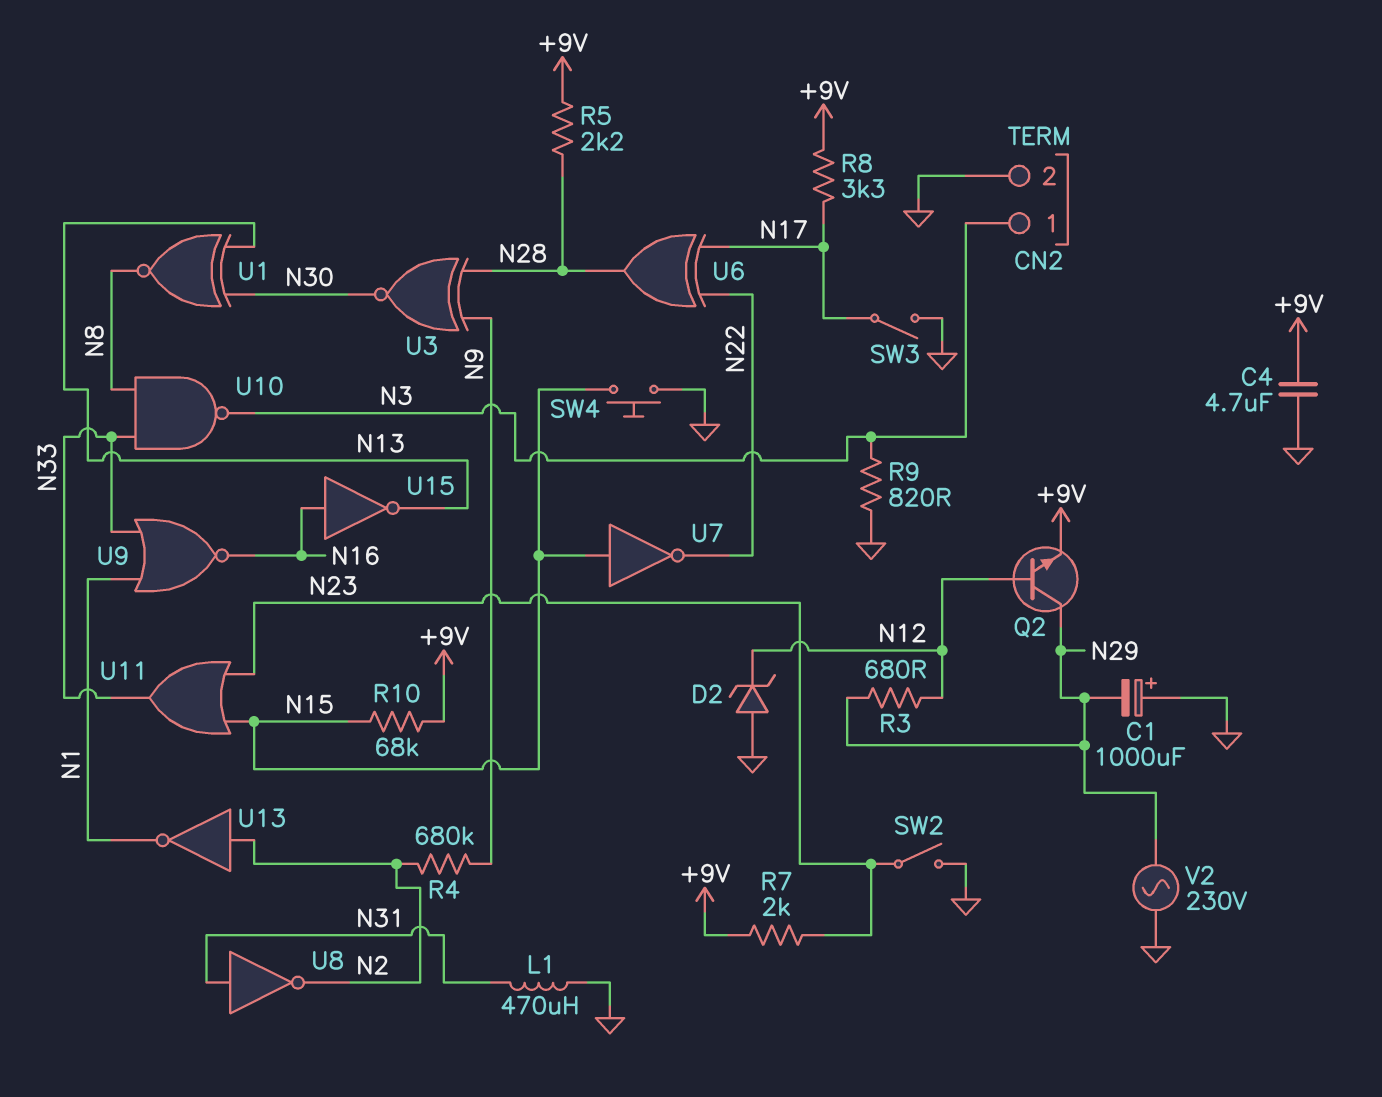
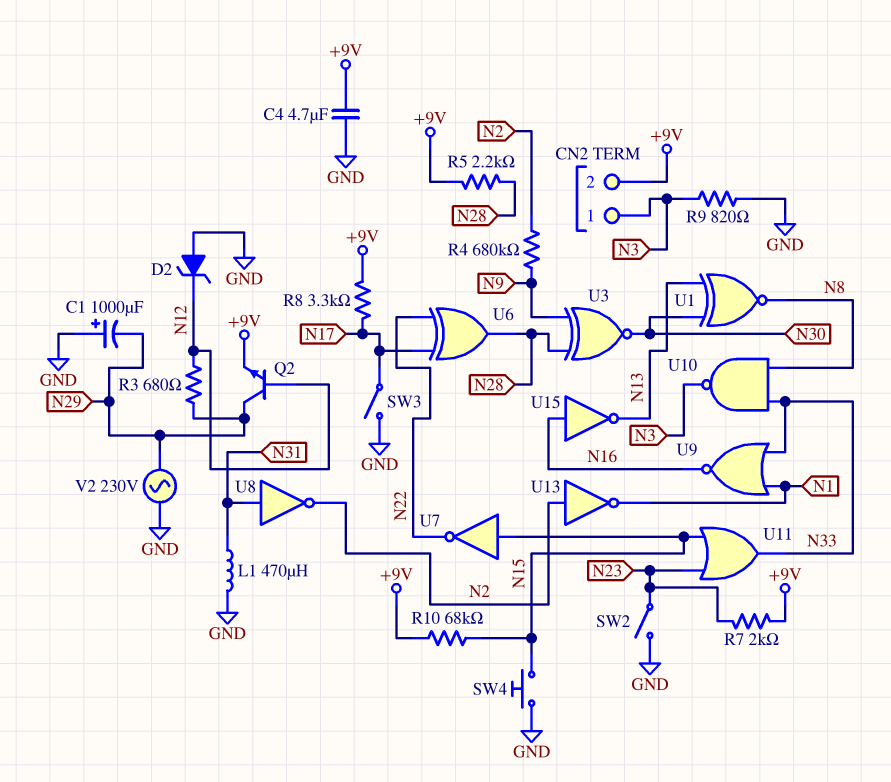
CN2 pin 2: GND -> +9V

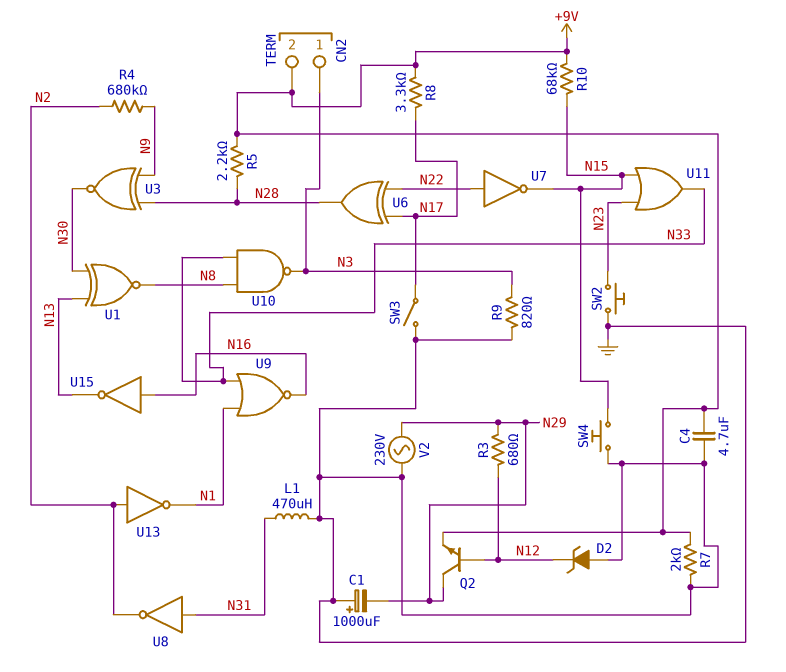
R7: 2k (+9V, N23) -> 2k (+9V, GND)
SW2: switch (GND, N23) -> button (GND, N23)
U7: NOT (in N15, out N22) -> NOT (in N22, out N15)

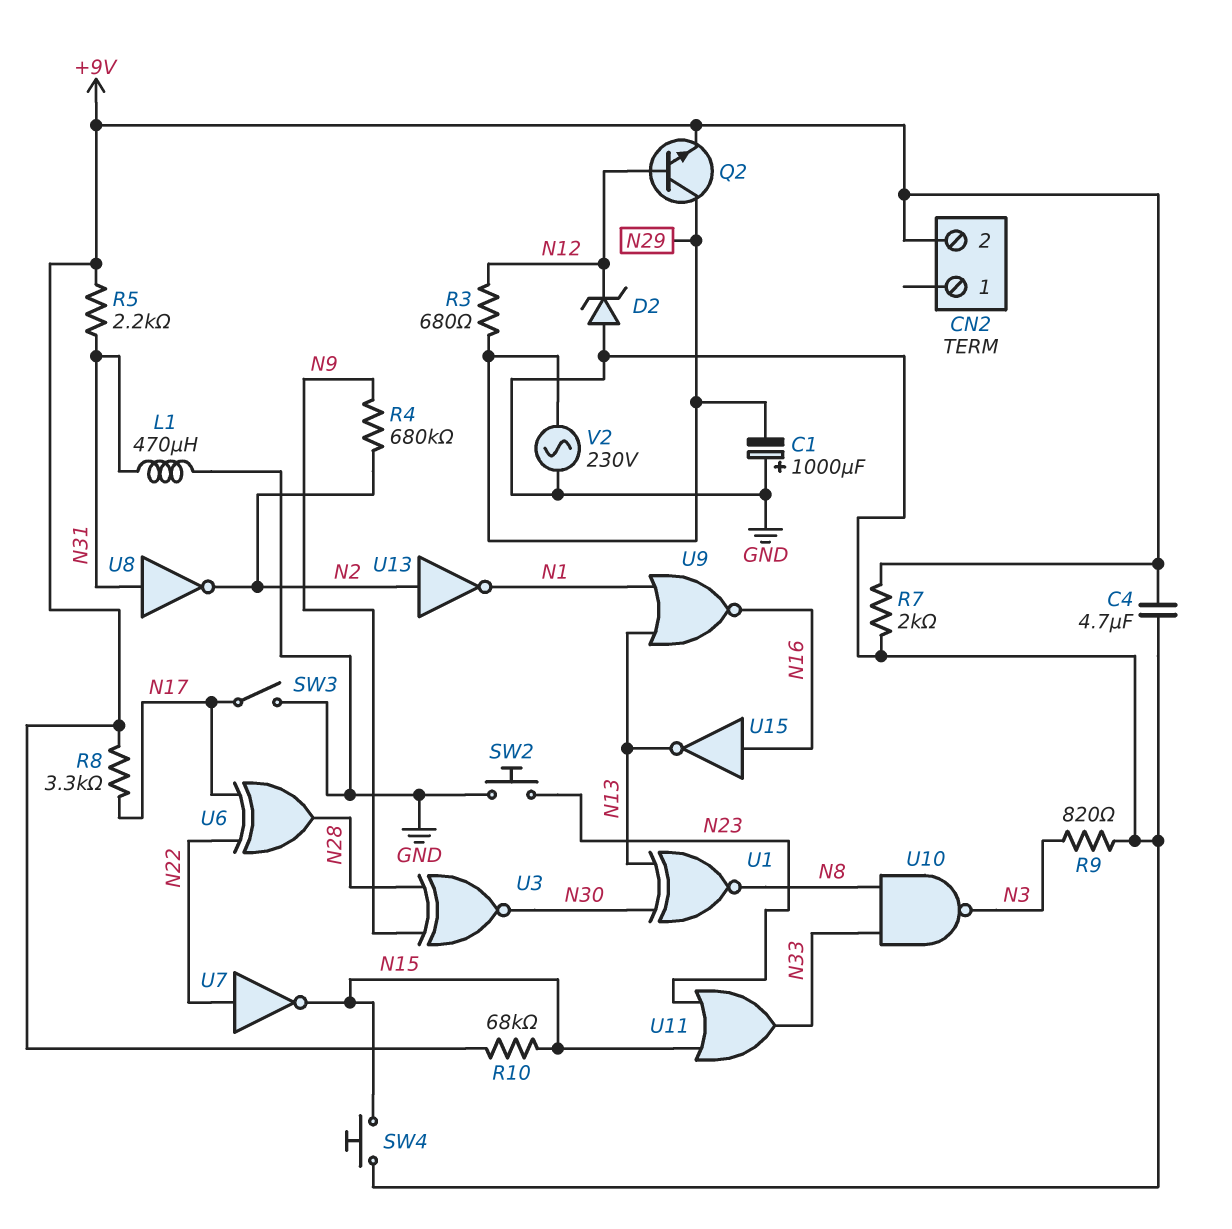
CN2 pin 1: N3 -> none
R5: 2.2k (+9V, N28) -> 2.2k (+9V, N31)
U9: NOR (in N1, in N33, out N16) -> NOR (in N1, in N13, out N16)

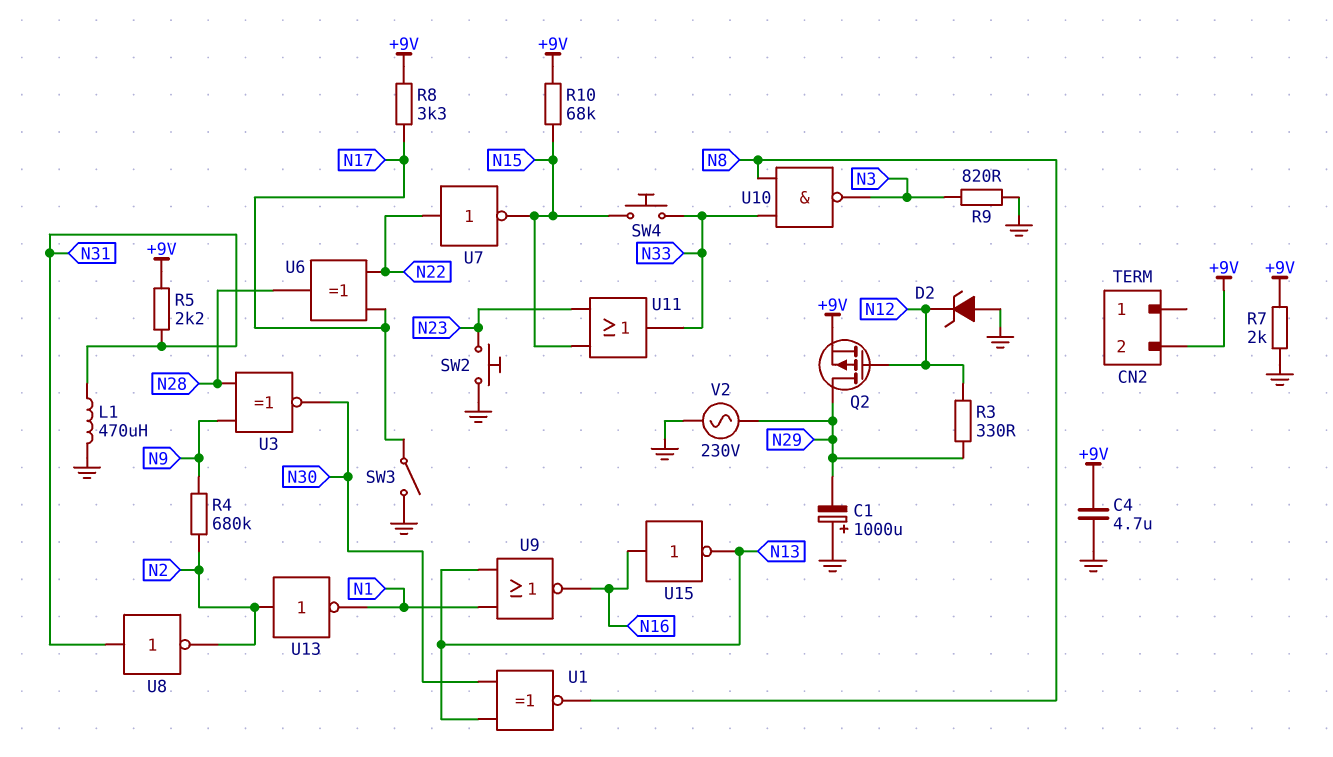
Q2: NPN (B N12, C N29, E +9V) -> PMOS (G N12, D N29, S +9V)
R3: 680 (N12, N29) -> 330 (N12, N29)
SW4: button (GND, N15) -> button (N15, N33)

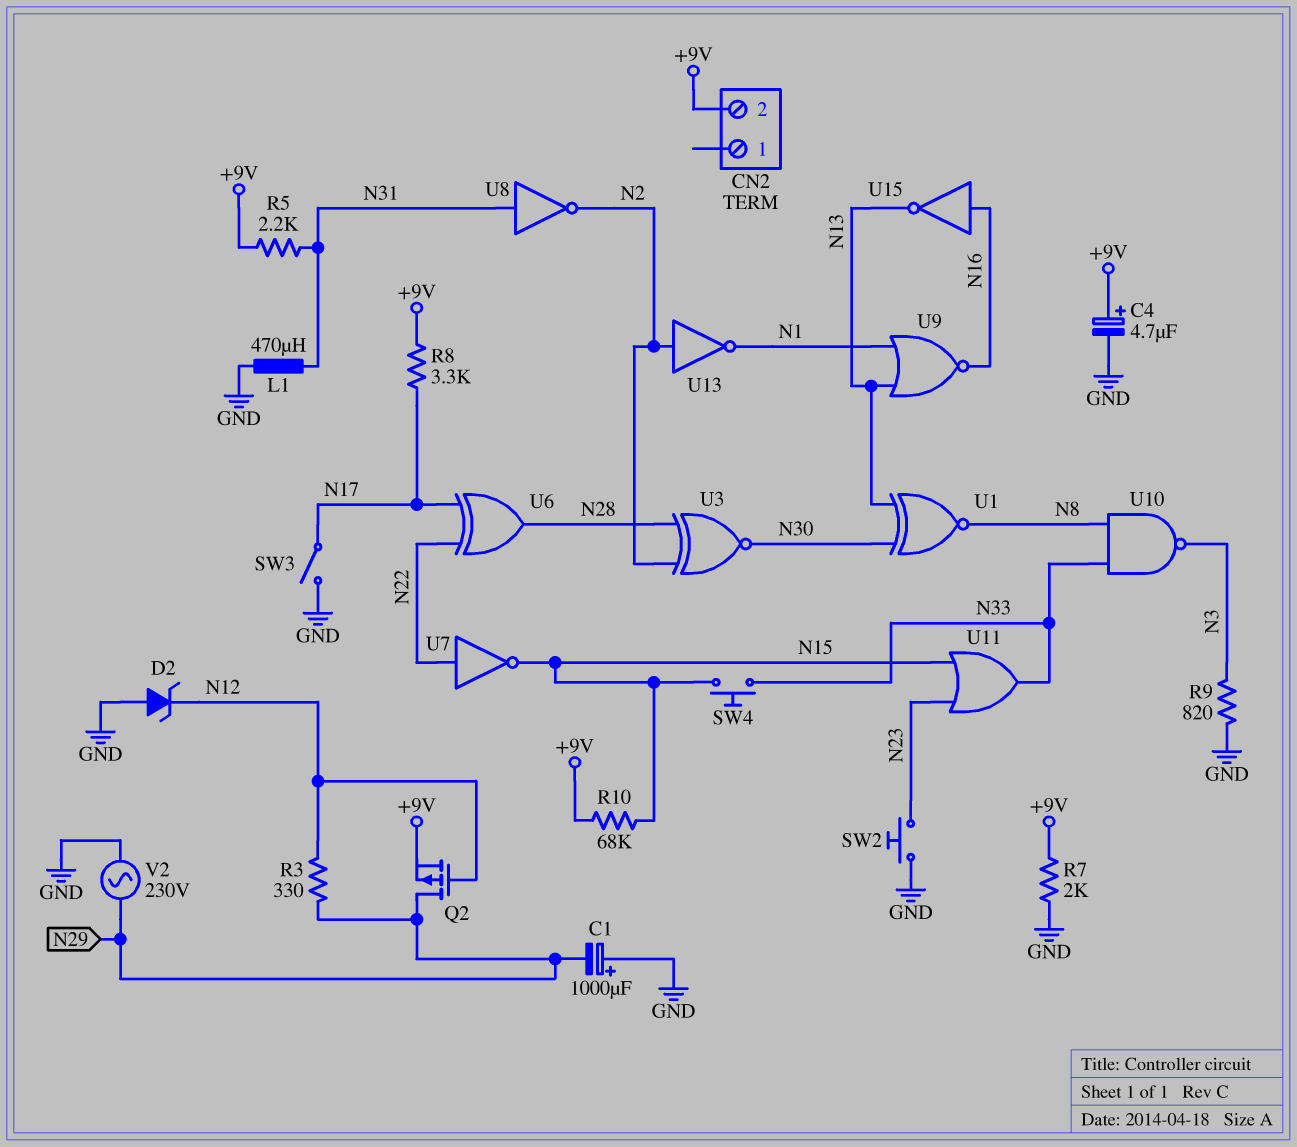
C4: 4.7uF (+9V, GND) -> 4.7uF (plus +9V, minus GND)
R4: 680k (N2, N9) -> none
U3: XNOR (in N9, in N28, out N30) -> XNOR (in N2, in N28, out N30)

